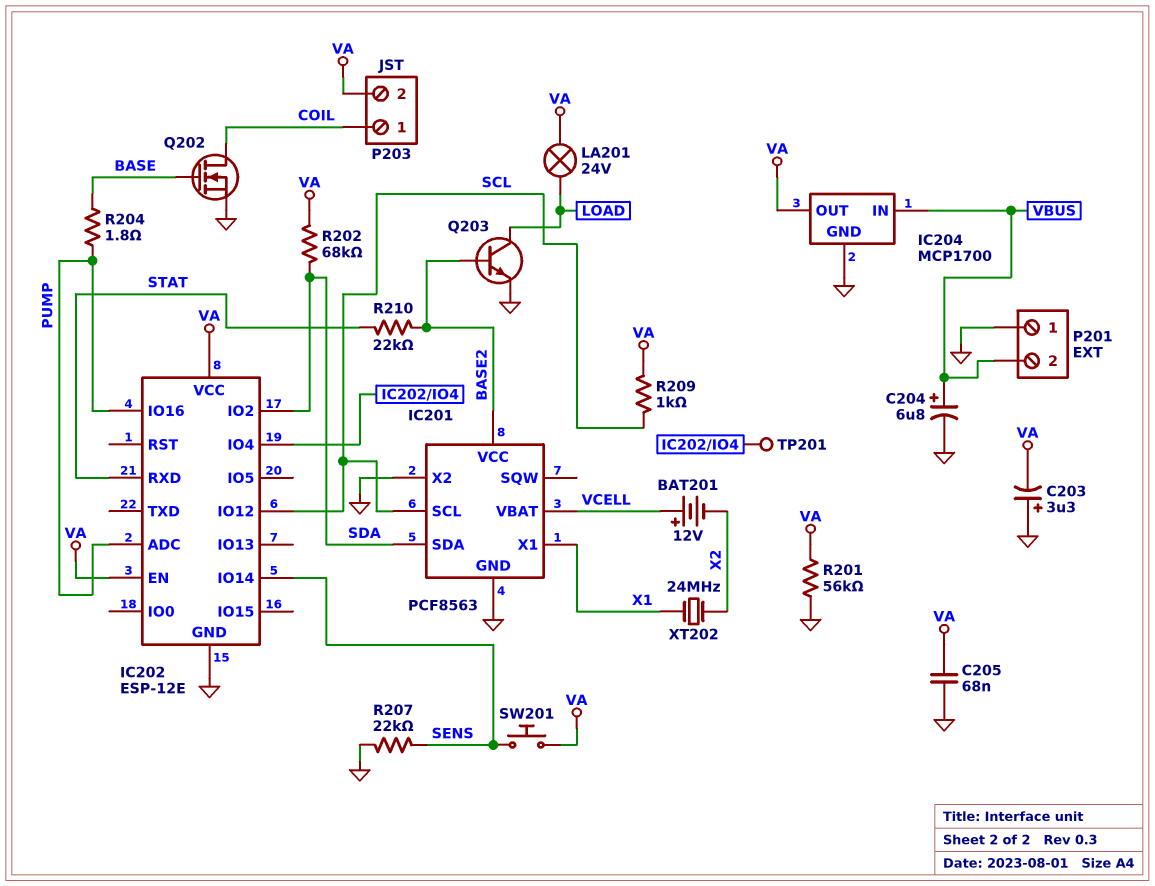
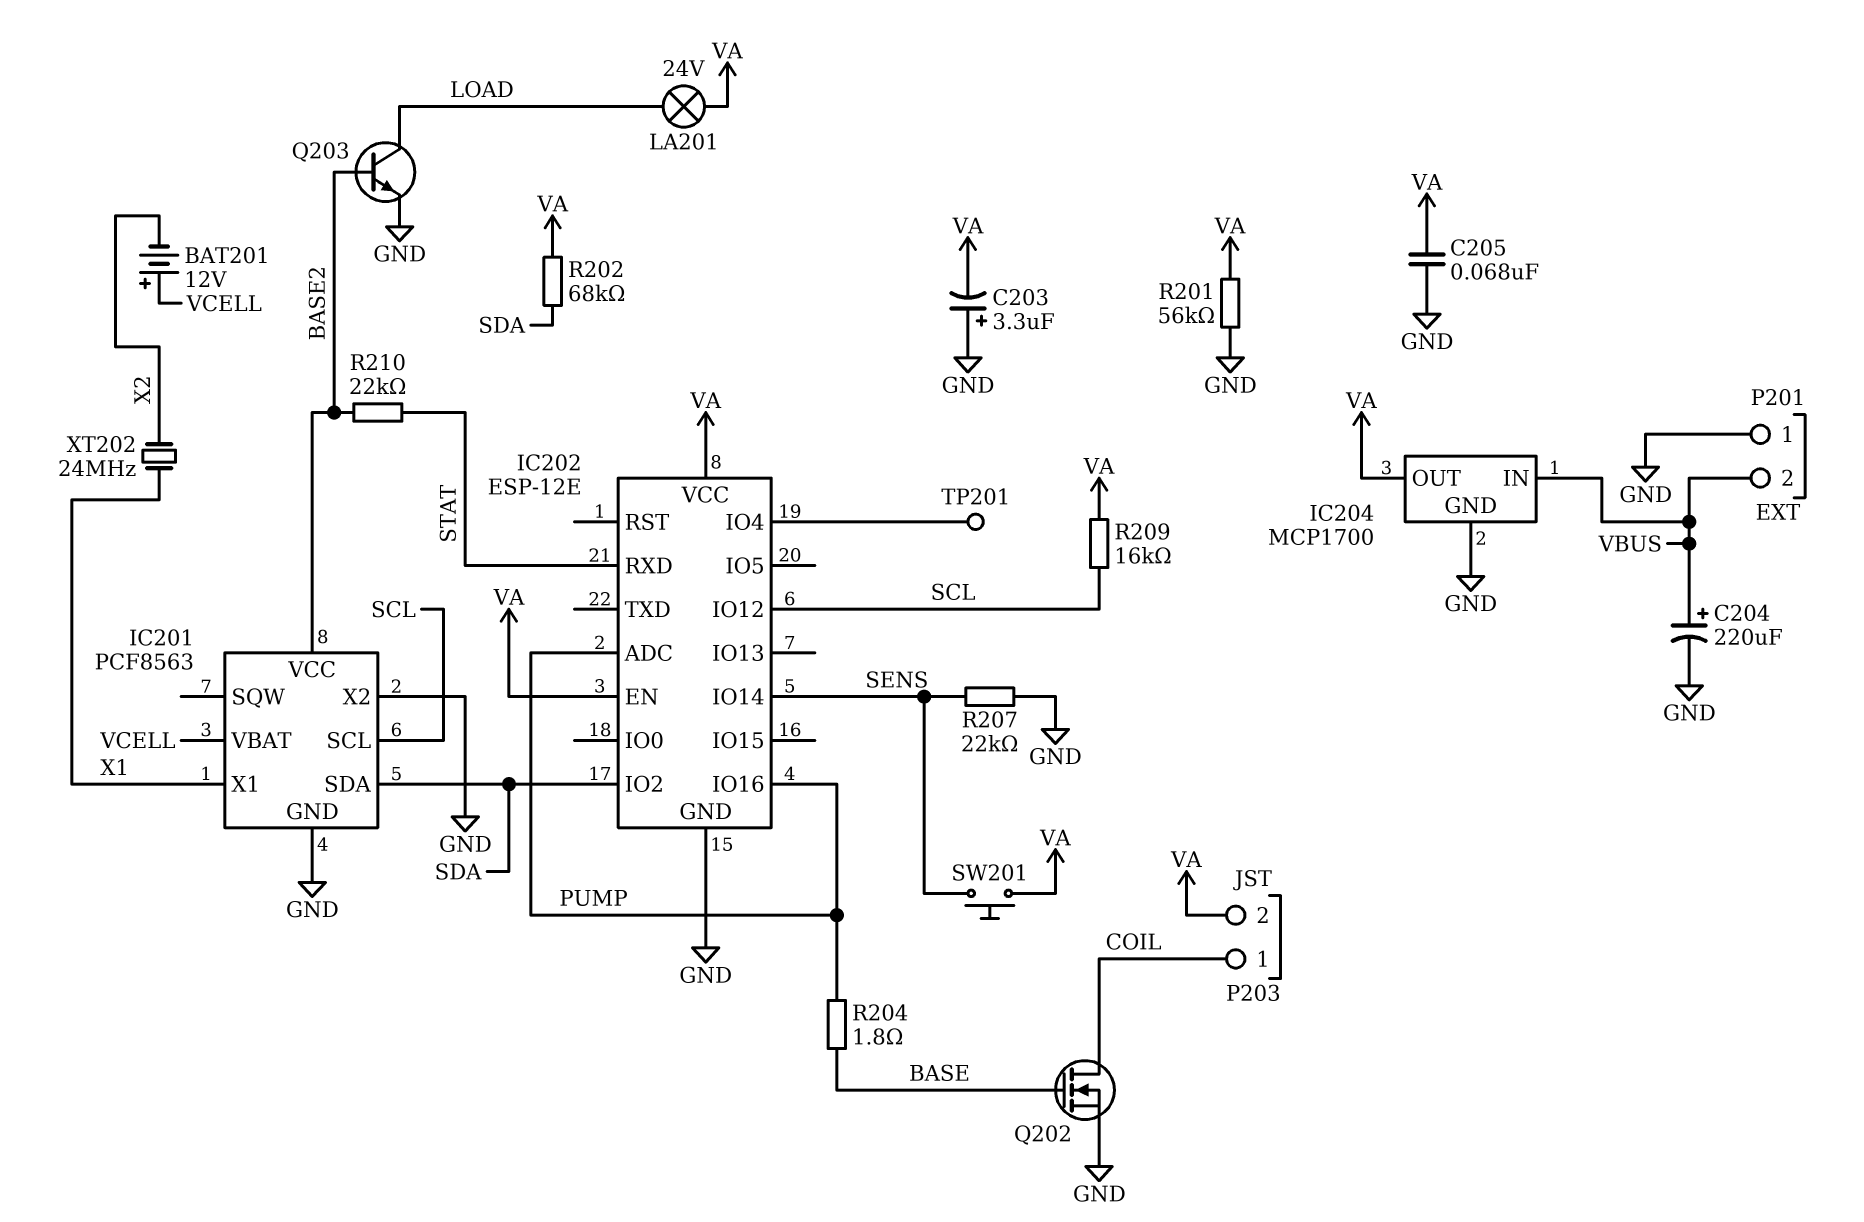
C204: 6.8uF (plus VBUS, minus GND) -> 220uF (plus VBUS, minus GND)
R209: 1k (SCL, VA) -> 16k (SCL, VA)

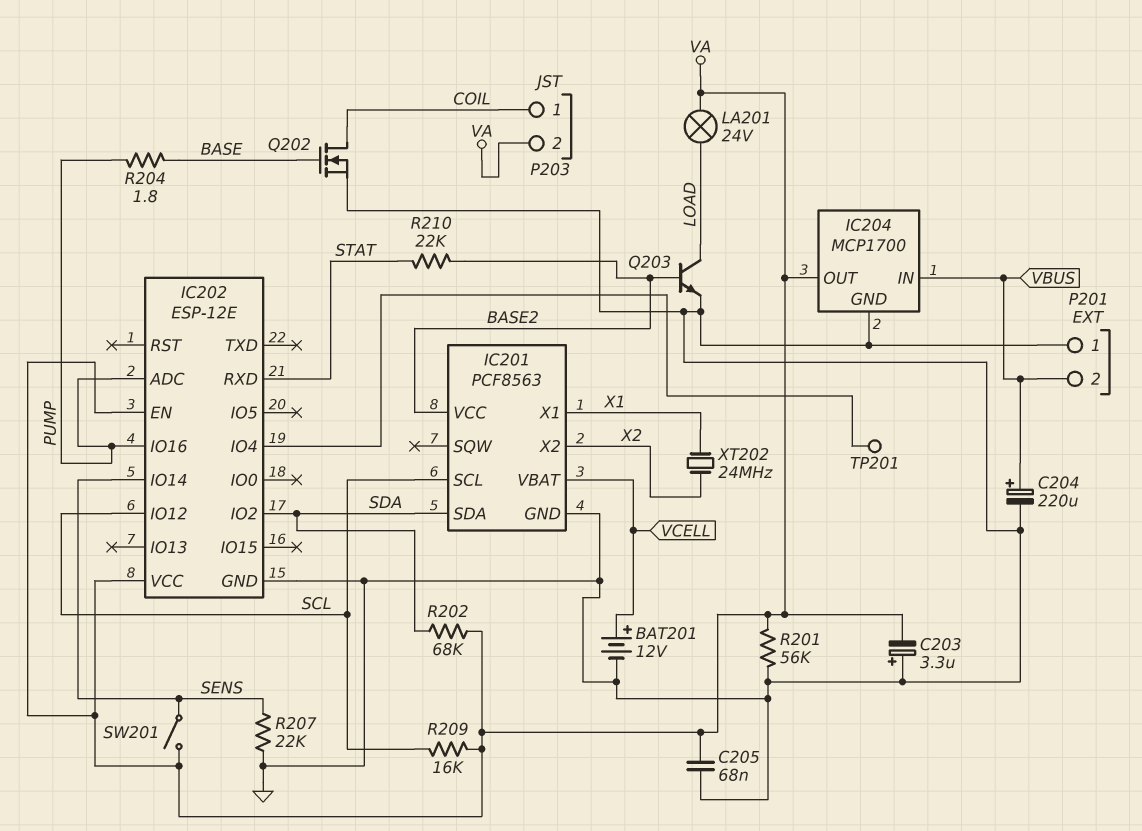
BAT201: 12V (plus VCELL, minus X2) -> 12V (plus VCELL, minus GND)
IC201 pin X2: GND -> X2
SW201: button (SENS, VA) -> switch (SENS, VA)

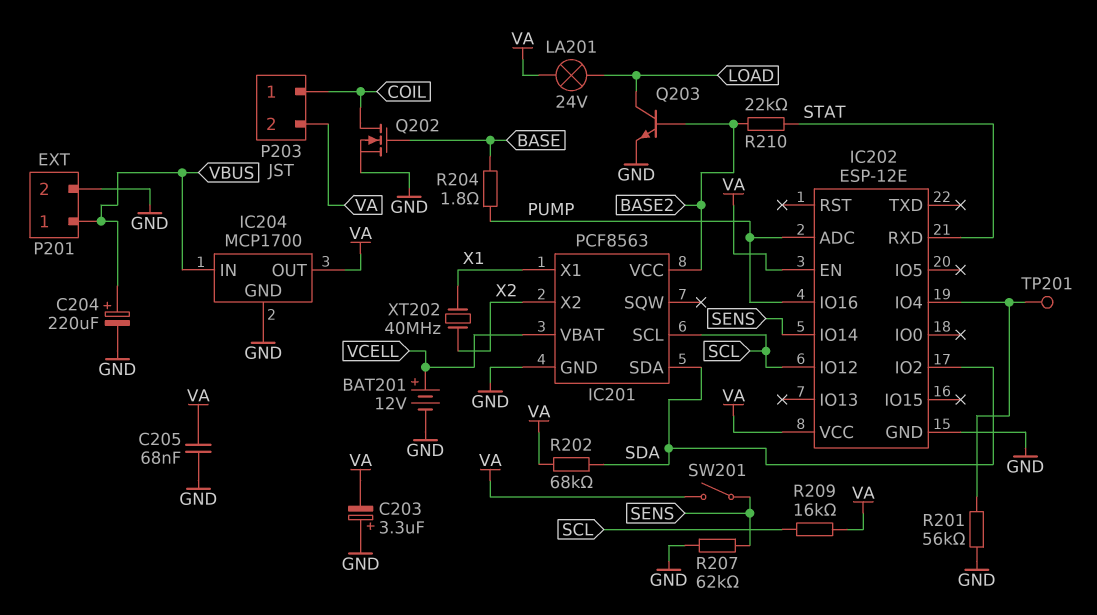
P201 pin 1: GND -> VBUS
P201 pin 2: VBUS -> GND
R201: 56k (GND, VA) -> 56k (GND, IC202/IO4)
R207: 22k (GND, SENS) -> 62k (GND, SENS)
XT202: 24MHz (X1, X2) -> 40MHz (X1, X2)

